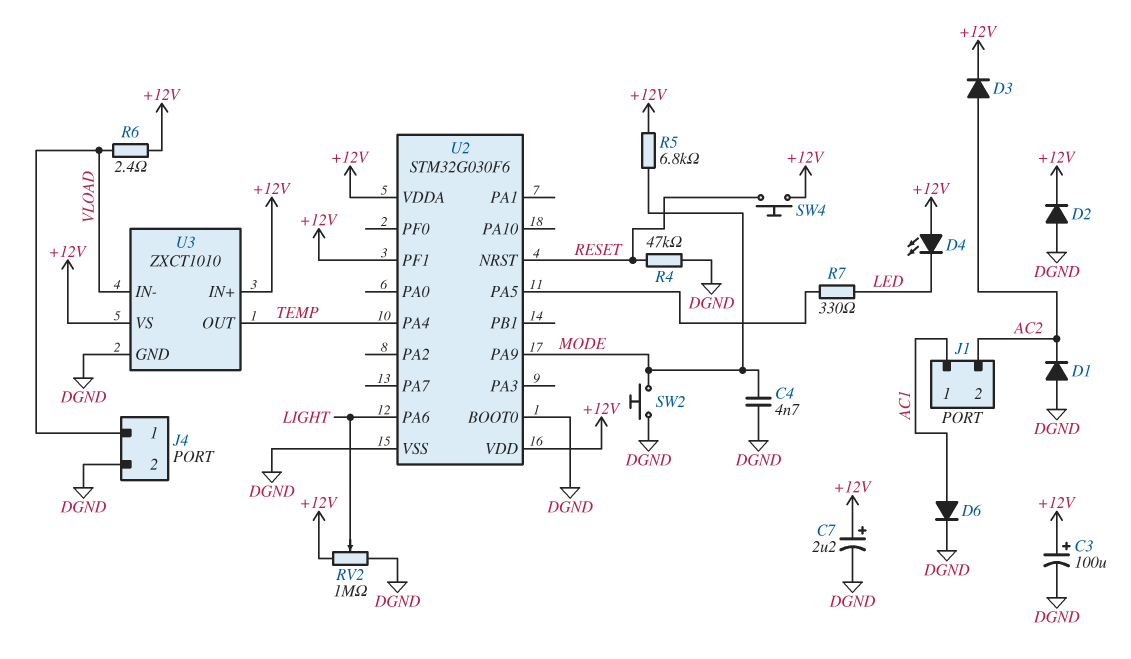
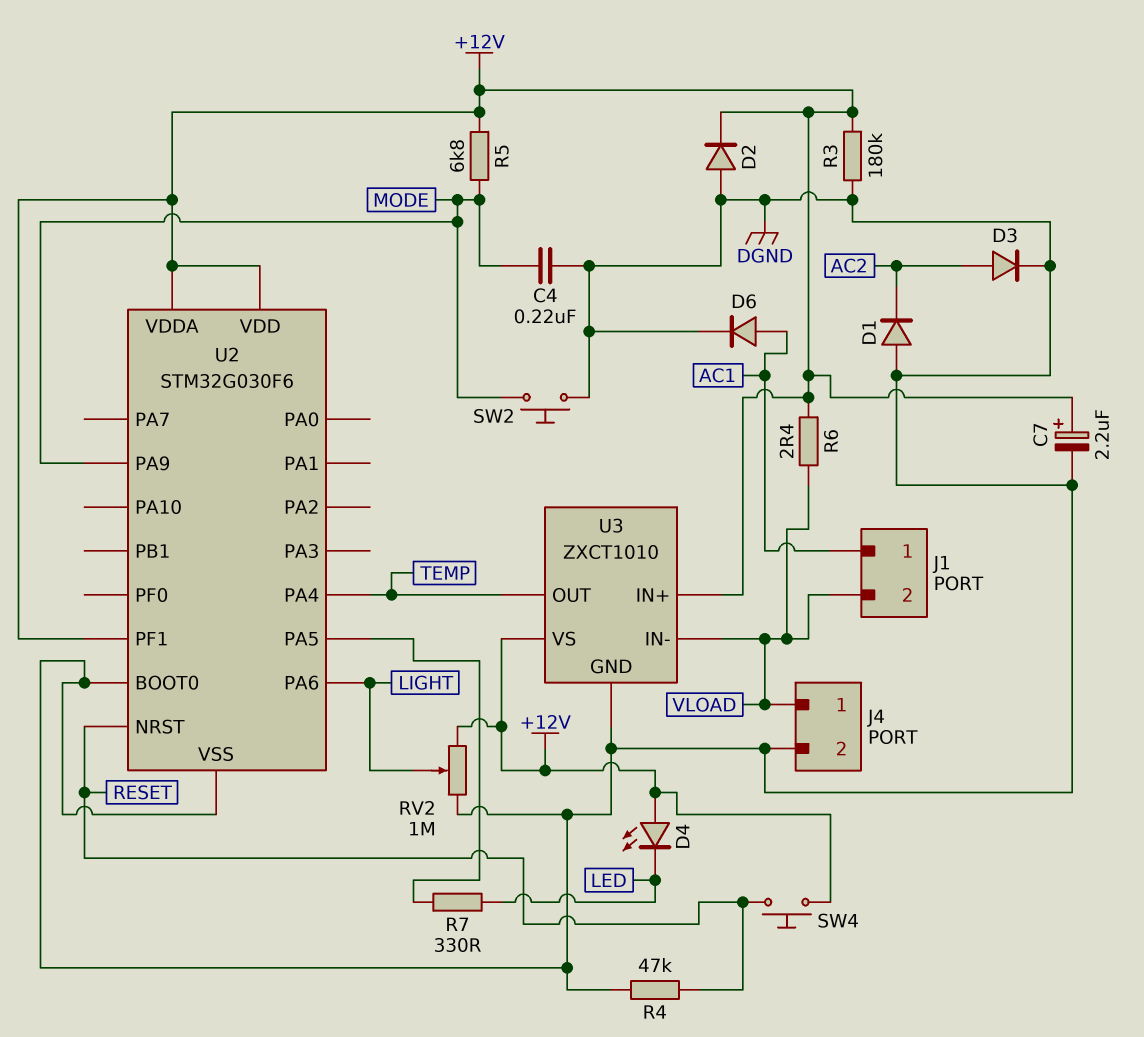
C3: 100uF (plus +12V, minus DGND) -> none
C4: 4.7nF (DGND, MODE) -> 220nF (DGND, MODE)
D3: diode (A AC2, K +12V) -> diode (A AC2, K DGND)
J1 pin 2: AC2 -> VLOAD
R3: none -> 180k (+12V, DGND)

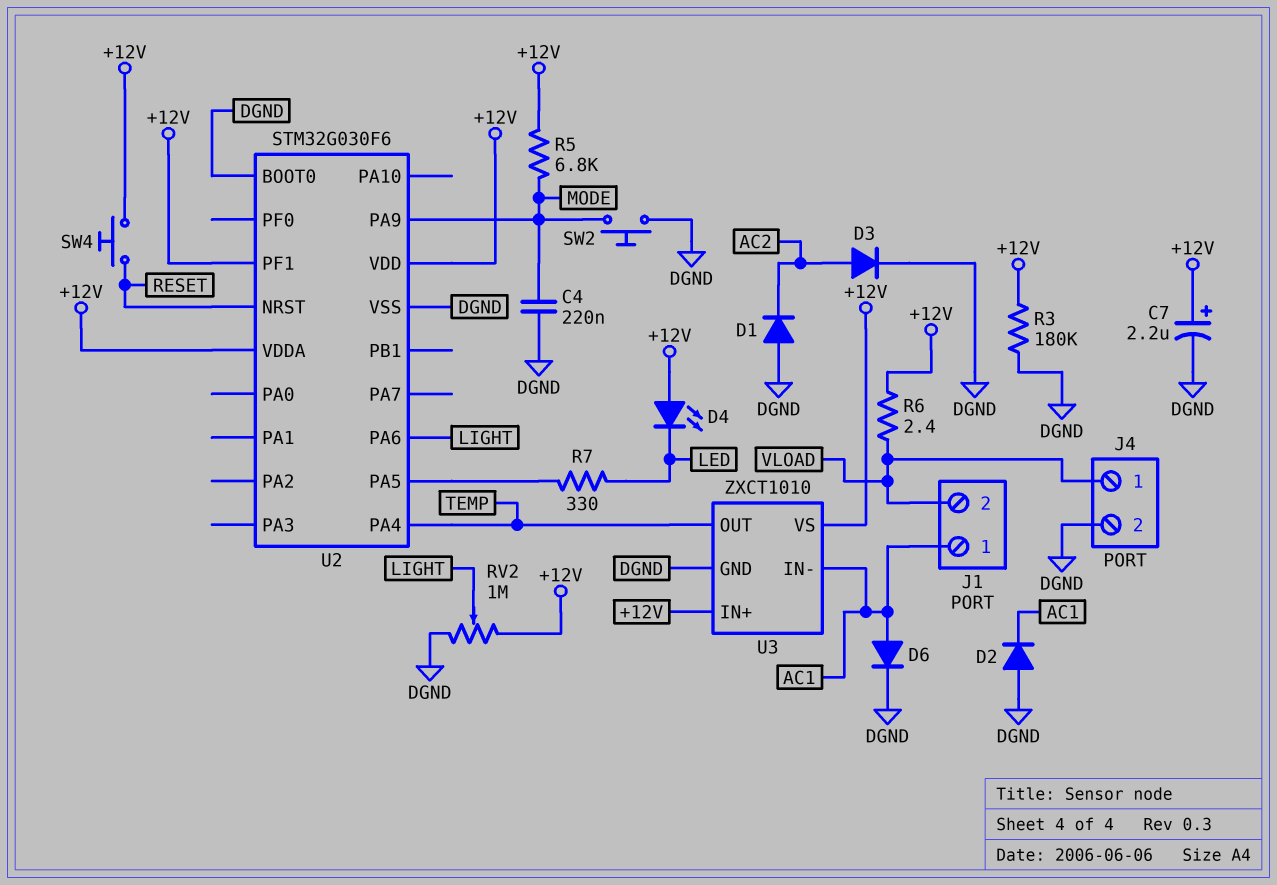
D2: diode (A DGND, K +12V) -> diode (A DGND, K AC1)
R4: 47k (DGND, RESET) -> none
U3 pin IN-: VLOAD -> AC1

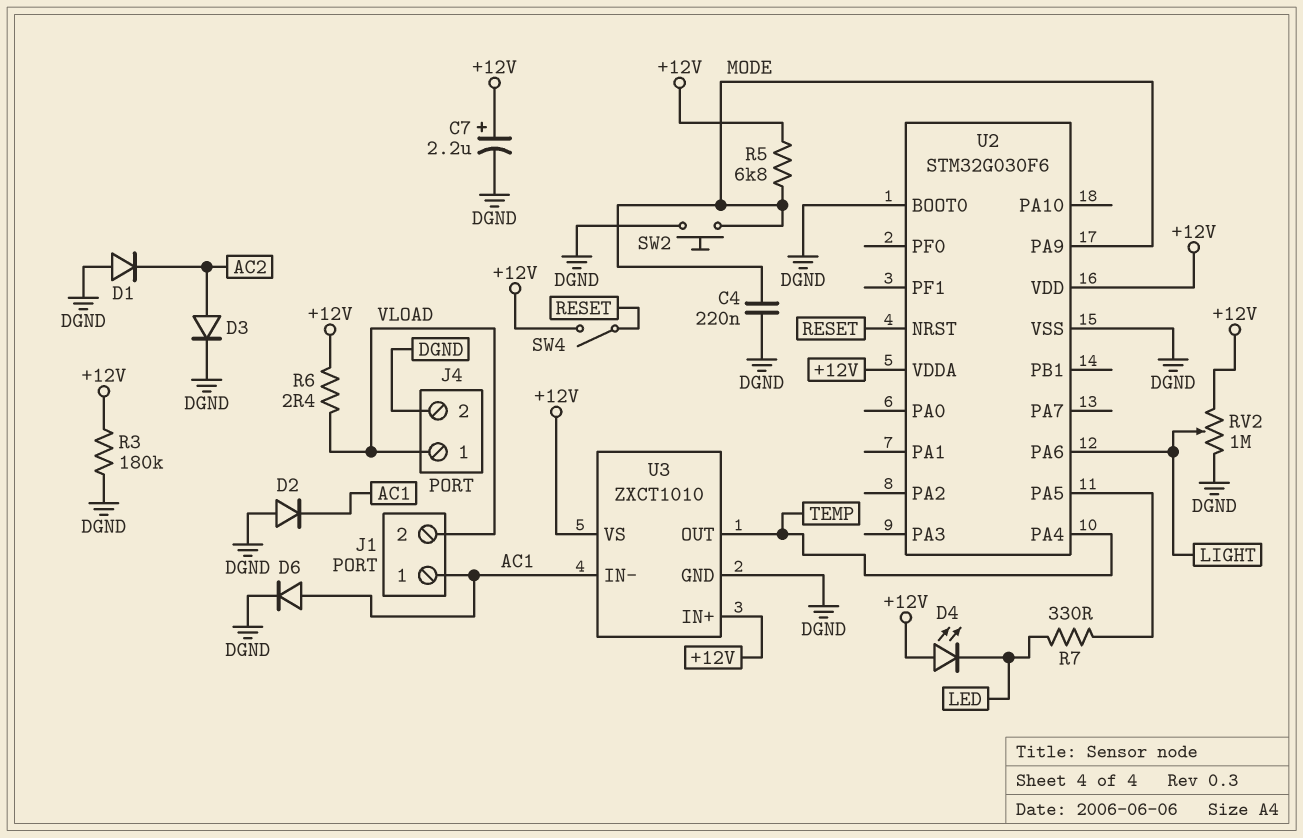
SW4: button (+12V, RESET) -> switch (+12V, RESET)
U2 pin PF1: +12V -> none

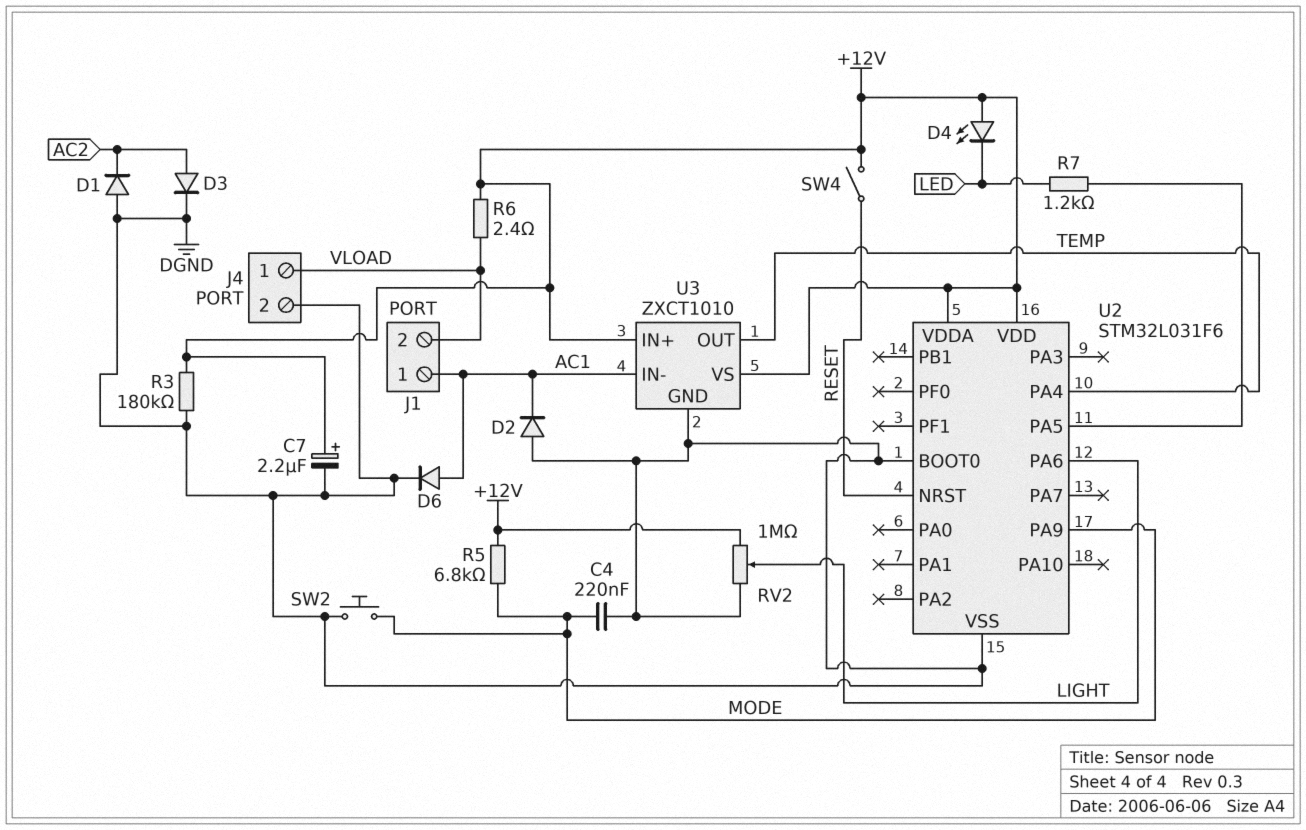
R7: 330 (LED, U2/PA5) -> 1.2k (LED, U2/PA5)
U2: STM32G030F6 -> STM32L031F6

